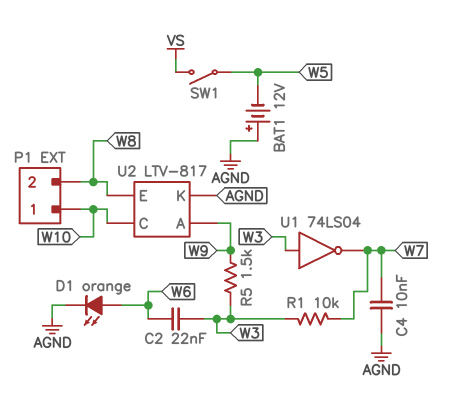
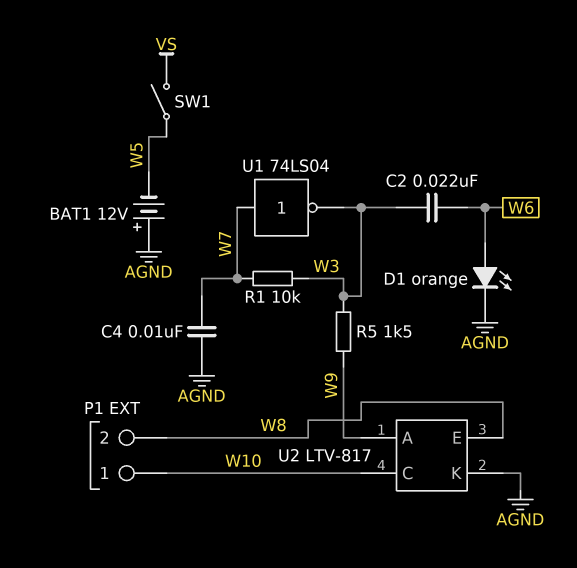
U1: NOT 74LS04 (in W3, out W7) -> NOT 74LS04 (in W7, out W3)

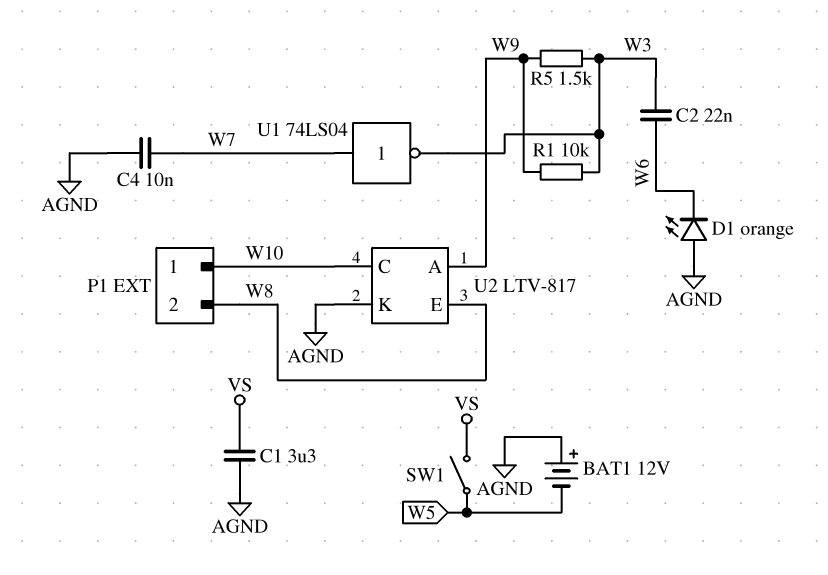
C1: none -> 3.3uF (AGND, VS)
D1: LED orange (A W6, K AGND) -> LED orange (A AGND, K W6)
R1: 10k (W3, W7) -> 10k (W3, W9)

